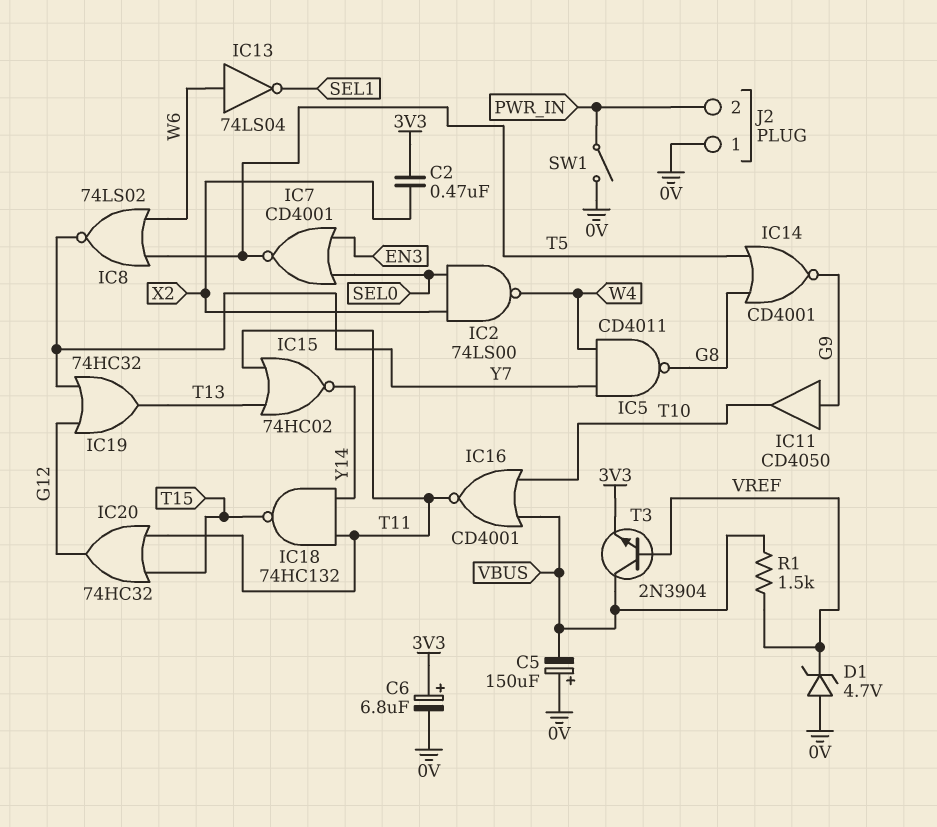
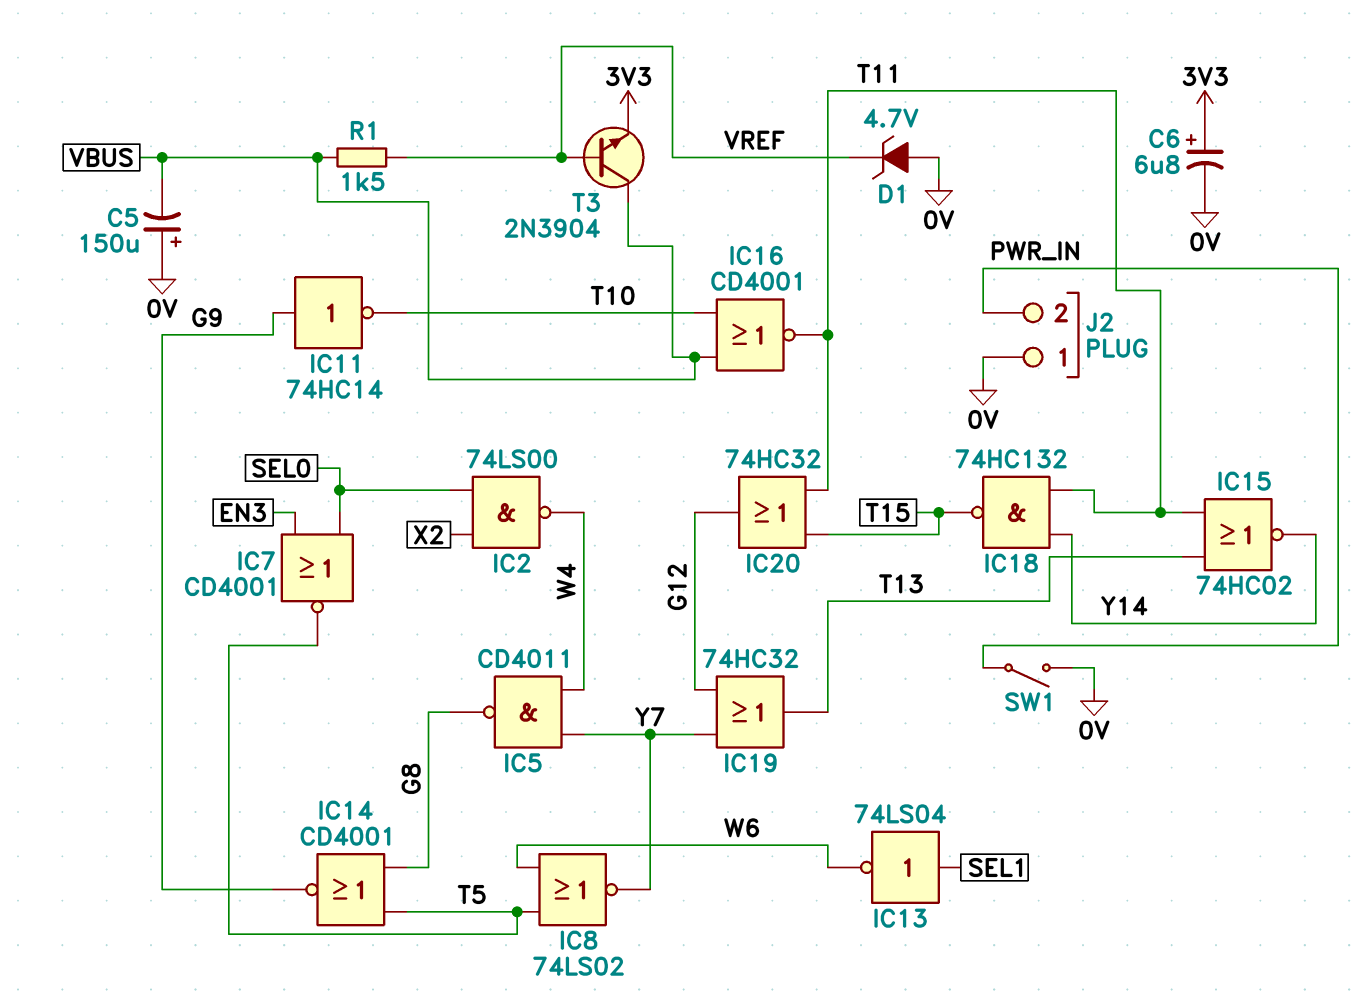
C2: 470nF (3V3, X2) -> none
IC11: buffer CD4050 (in G9, out T10) -> NOT 74HC14 (in G9, out T10)
IC13: NOT 74LS04 (in W6, out SEL1) -> NOT 74LS04 (in SEL1, out W6)

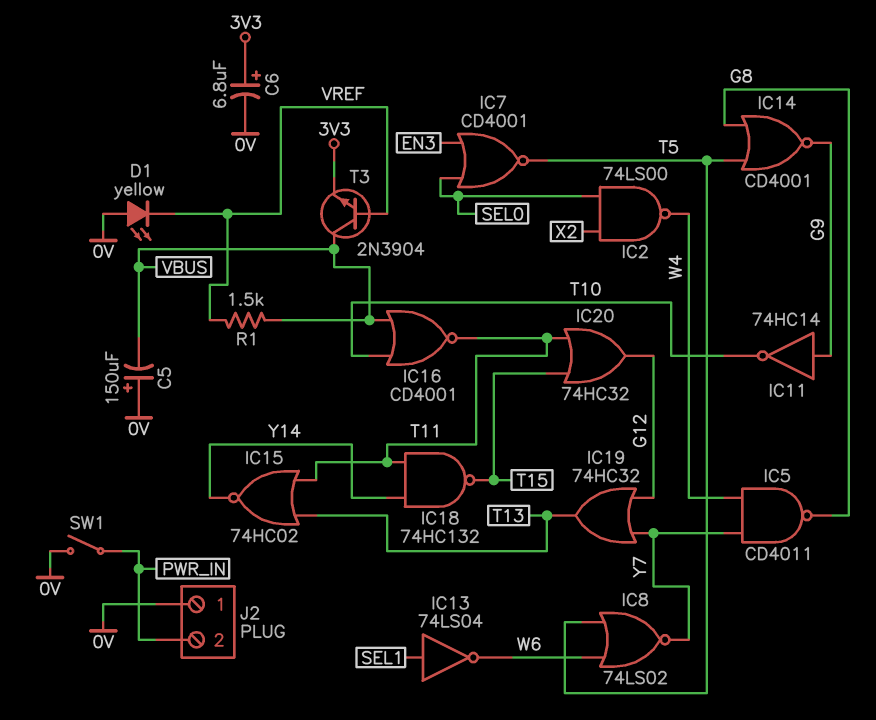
D1: zener 4.7V (A 0V, K VREF) -> LED yellow (A 0V, K VREF)

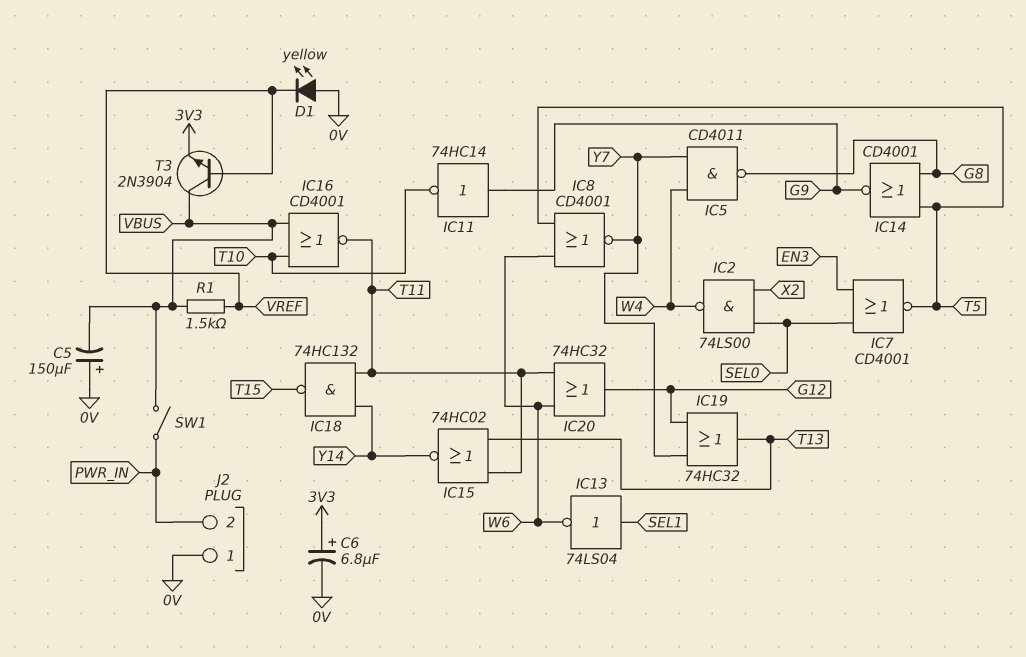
IC8: NOR 74LS02 (in T5, in W6, out Y7) -> NOR CD4001 (in T5, in W6, out Y7)
IC20: OR 74HC32 (in T11, in T15, out G12) -> OR 74HC32 (in T11, in W6, out G12)
SW1: switch (0V, PWR_IN) -> switch (PWR_IN, VBUS)

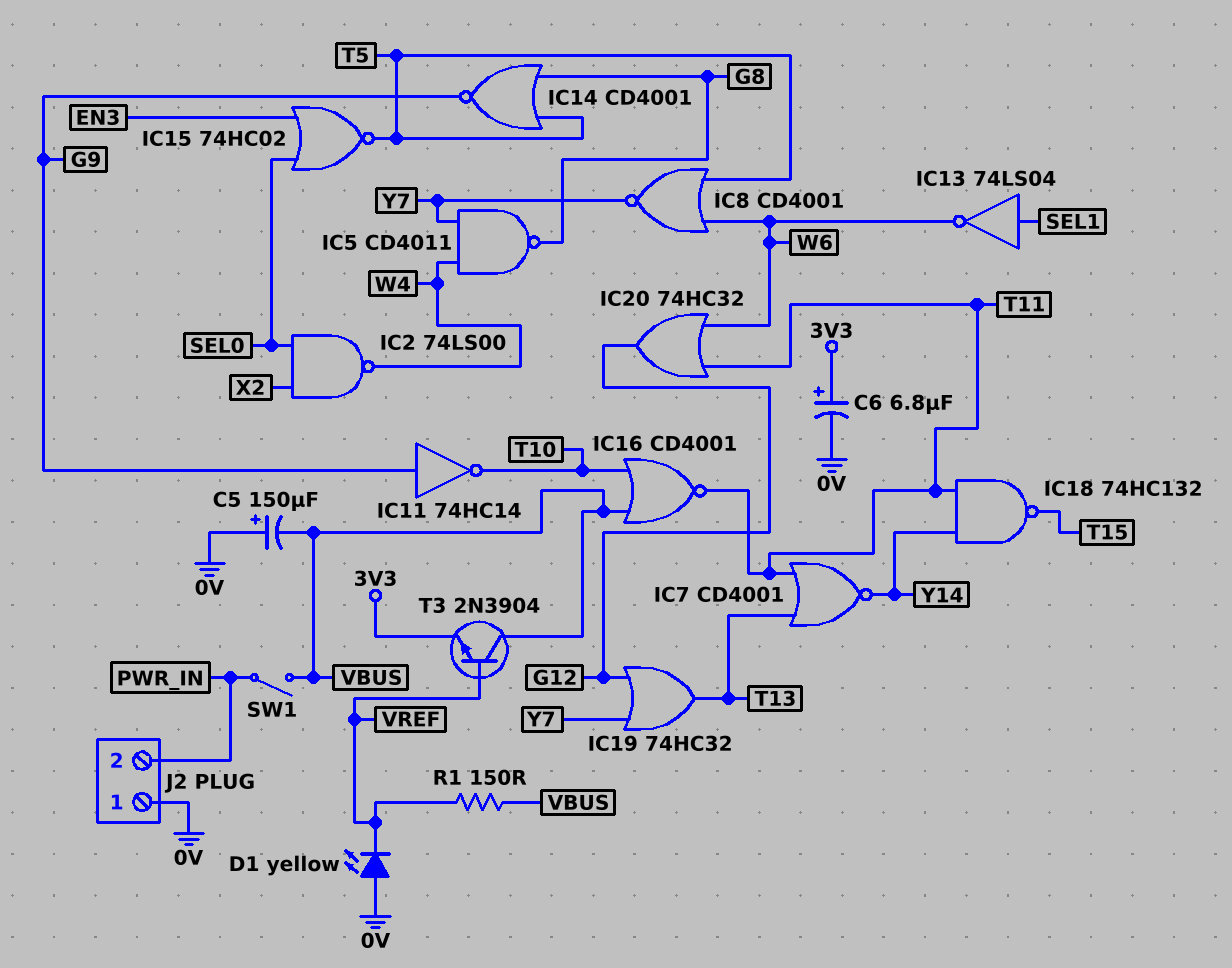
IC7: NOR CD4001 (in EN3, in SEL0, out T5) -> NOR CD4001 (in T11, in T13, out Y14)
IC15: NOR 74HC02 (in T11, in T13, out Y14) -> NOR 74HC02 (in EN3, in SEL0, out T5)
R1: 1.5k (VBUS, VREF) -> 150 (VBUS, VREF)

